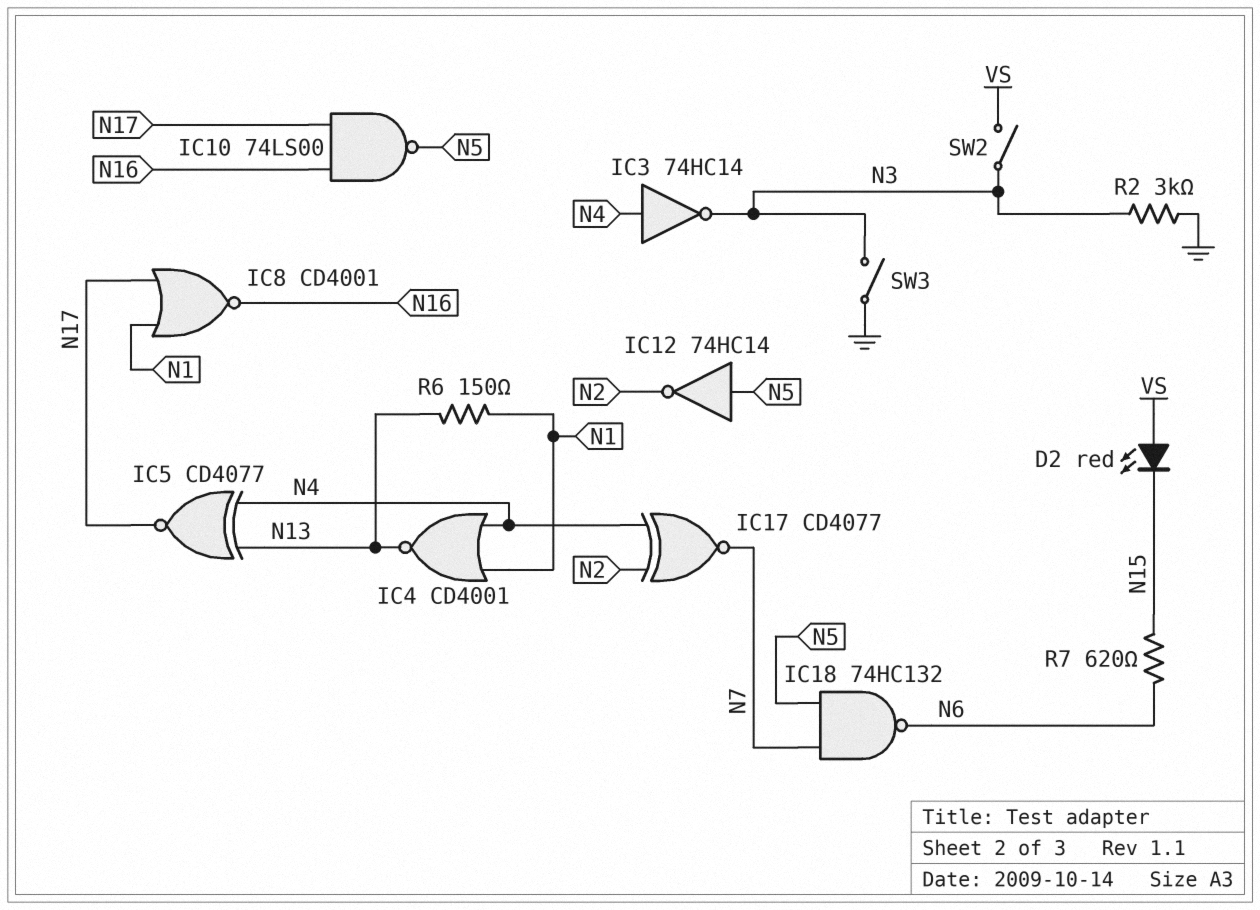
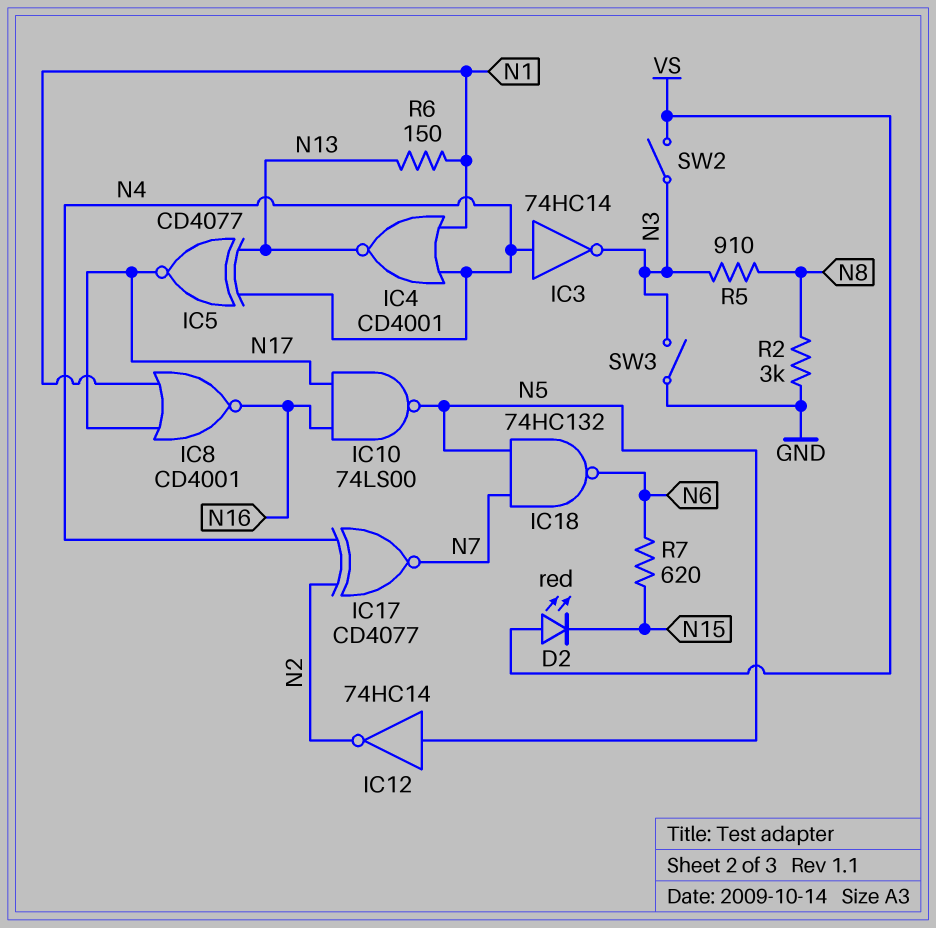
R2: 3k (GND, N3) -> 3k (GND, N8)
R5: none -> 910 (N3, N8)

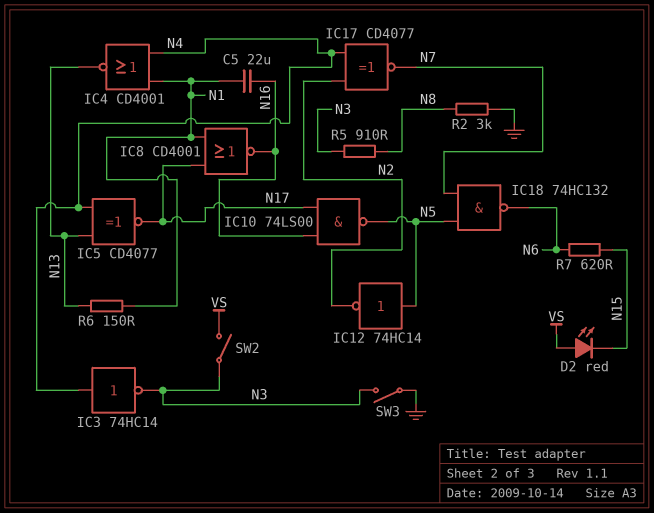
C5: none -> 22uF (N1, N16)

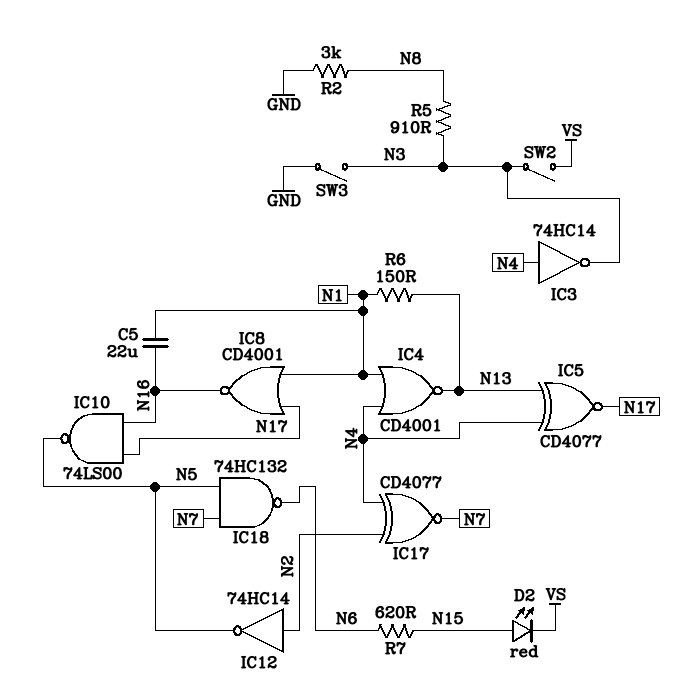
D2: LED red (A VS, K N15) -> LED red (A N15, K VS)
IC12: NOT 74HC14 (in N5, out N2) -> NOT 74HC14 (in N2, out N5)

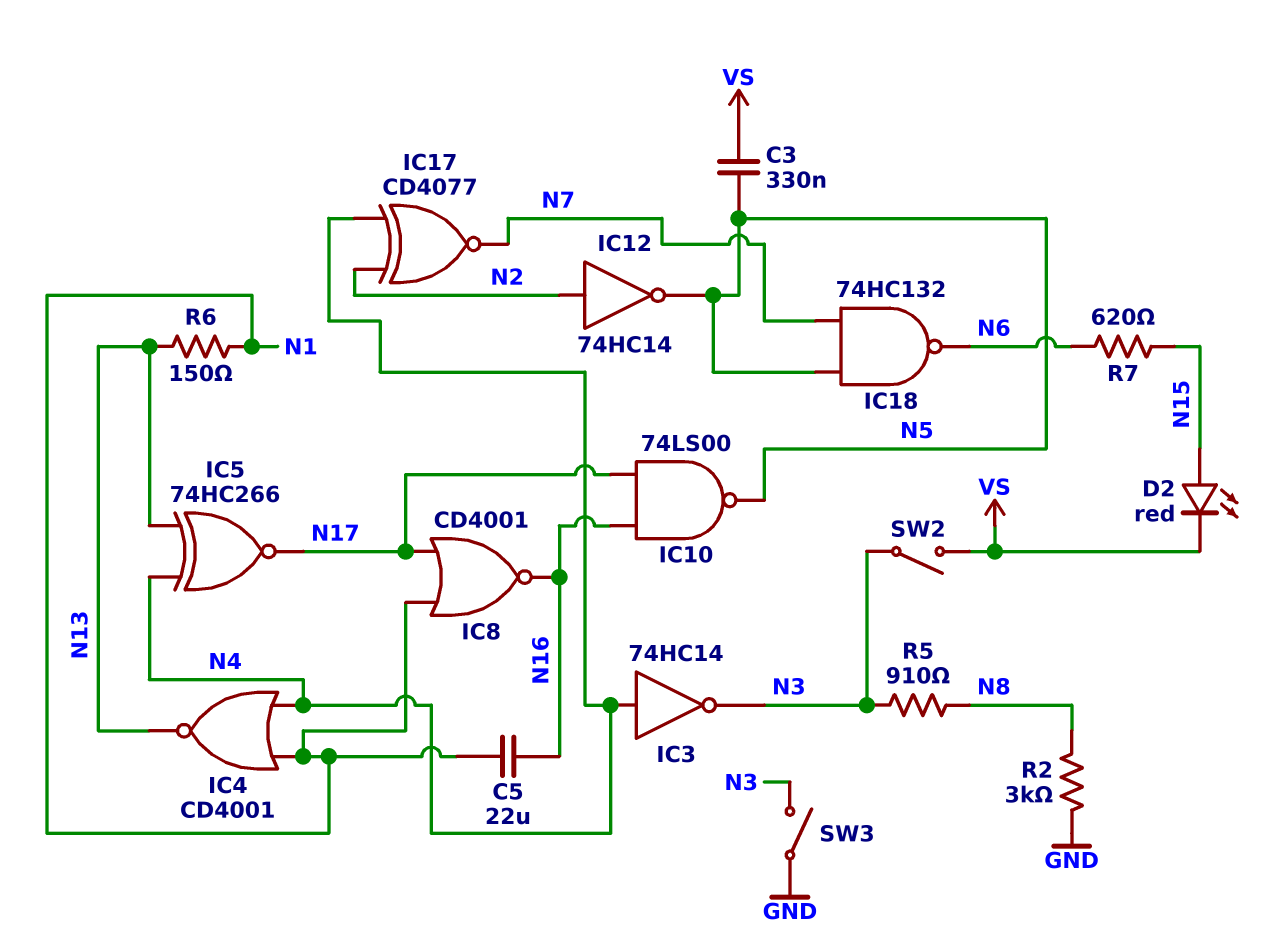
C3: none -> 330nF (N5, VS)
IC5: XNOR CD4077 (in N4, in N13, out N17) -> XNOR 74HC266 (in N4, in N13, out N17)

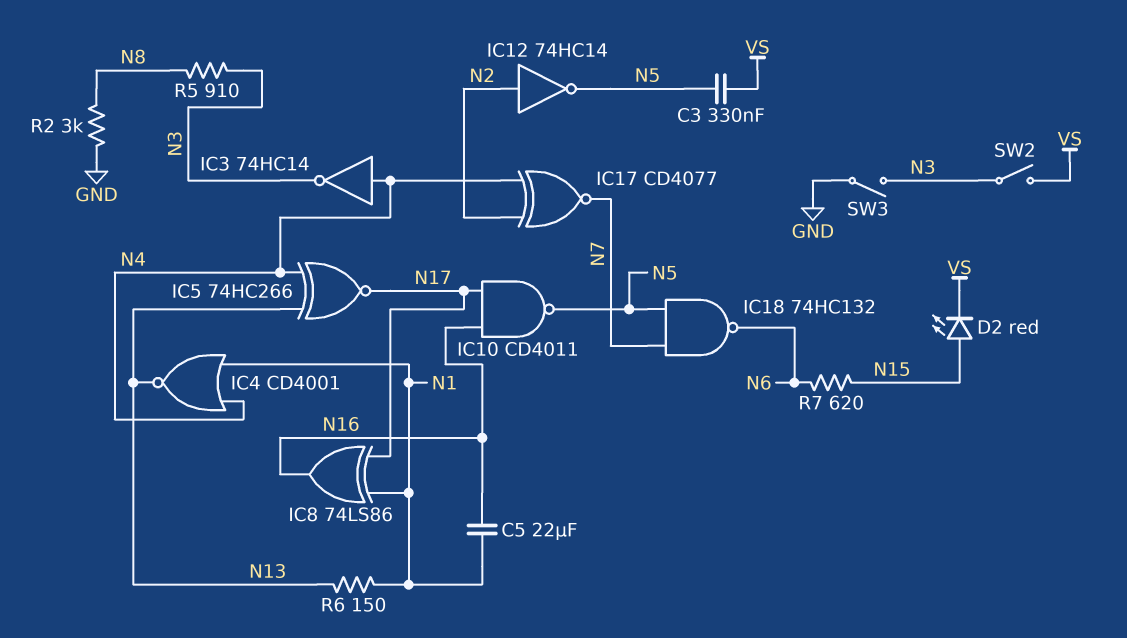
IC8: NOR CD4001 (in N1, in N17, out N16) -> XOR 74LS86 (in N1, in N17, out N16)
IC10: NAND 74LS00 (in N16, in N17, out N5) -> NAND CD4011 (in N16, in N17, out N5)

